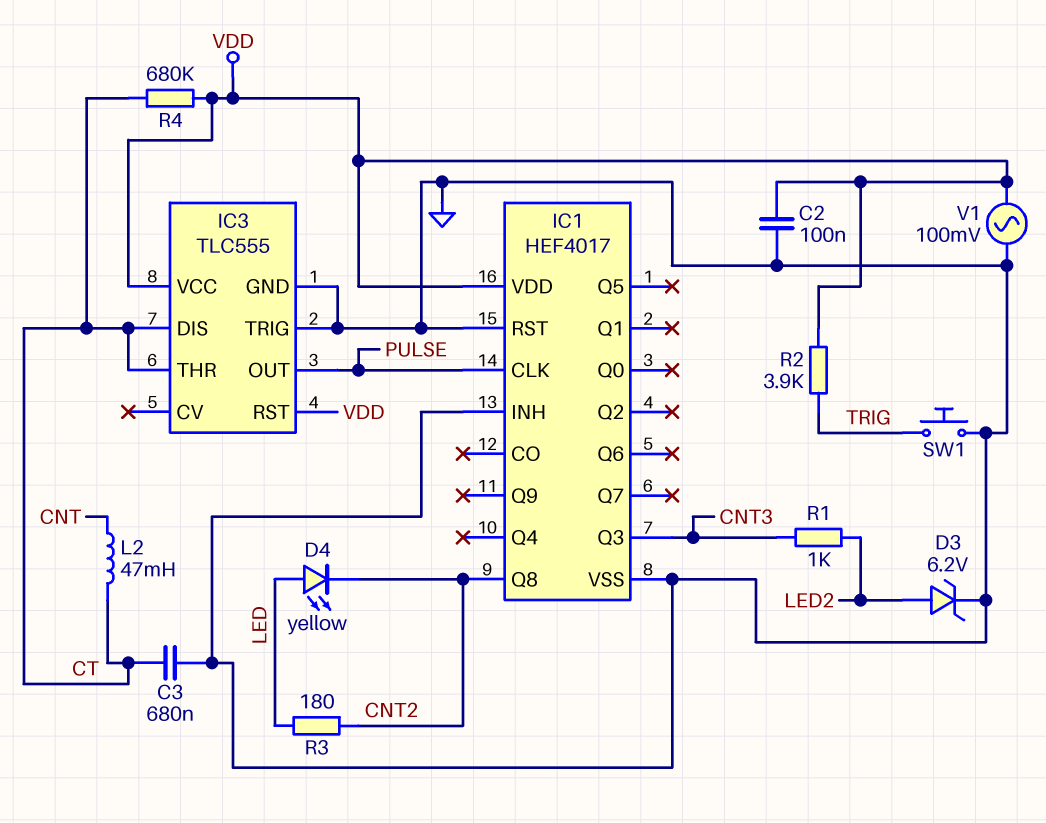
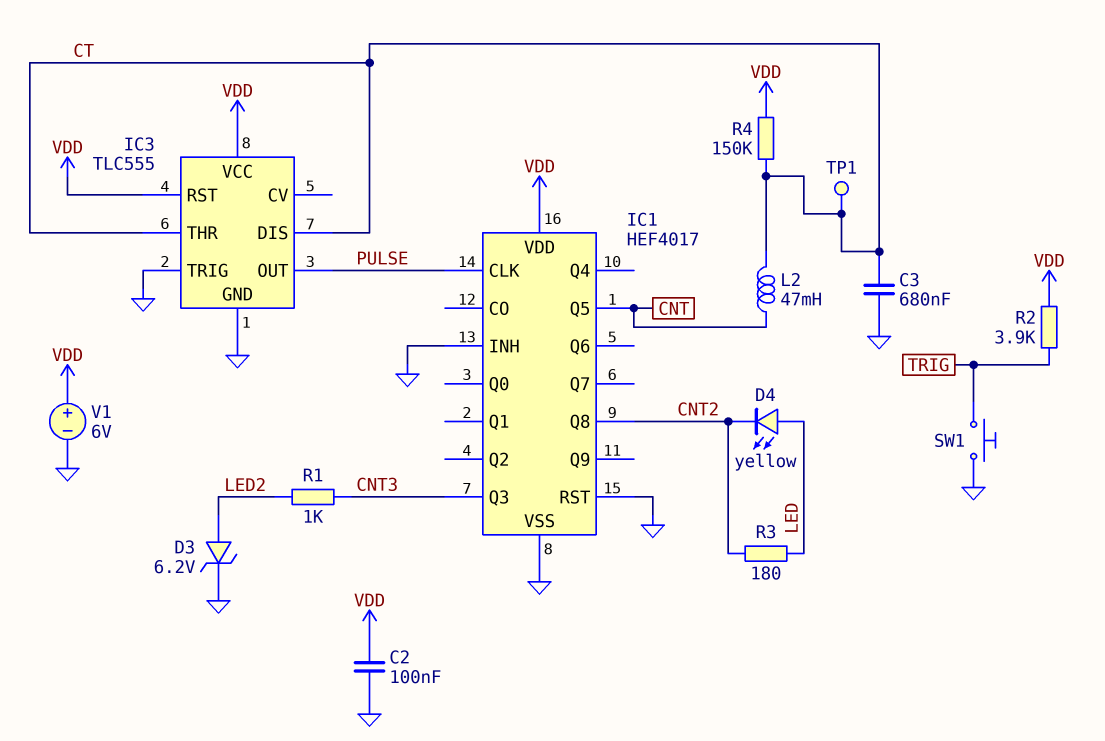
IC1 pin Q5: none -> CNT
R4: 680k (CT, VDD) -> 150k (CT, VDD)
TP1: none -> test point (CT)
V1: AC 100mV (GND, VDD) -> 6V (plus VDD, minus GND)

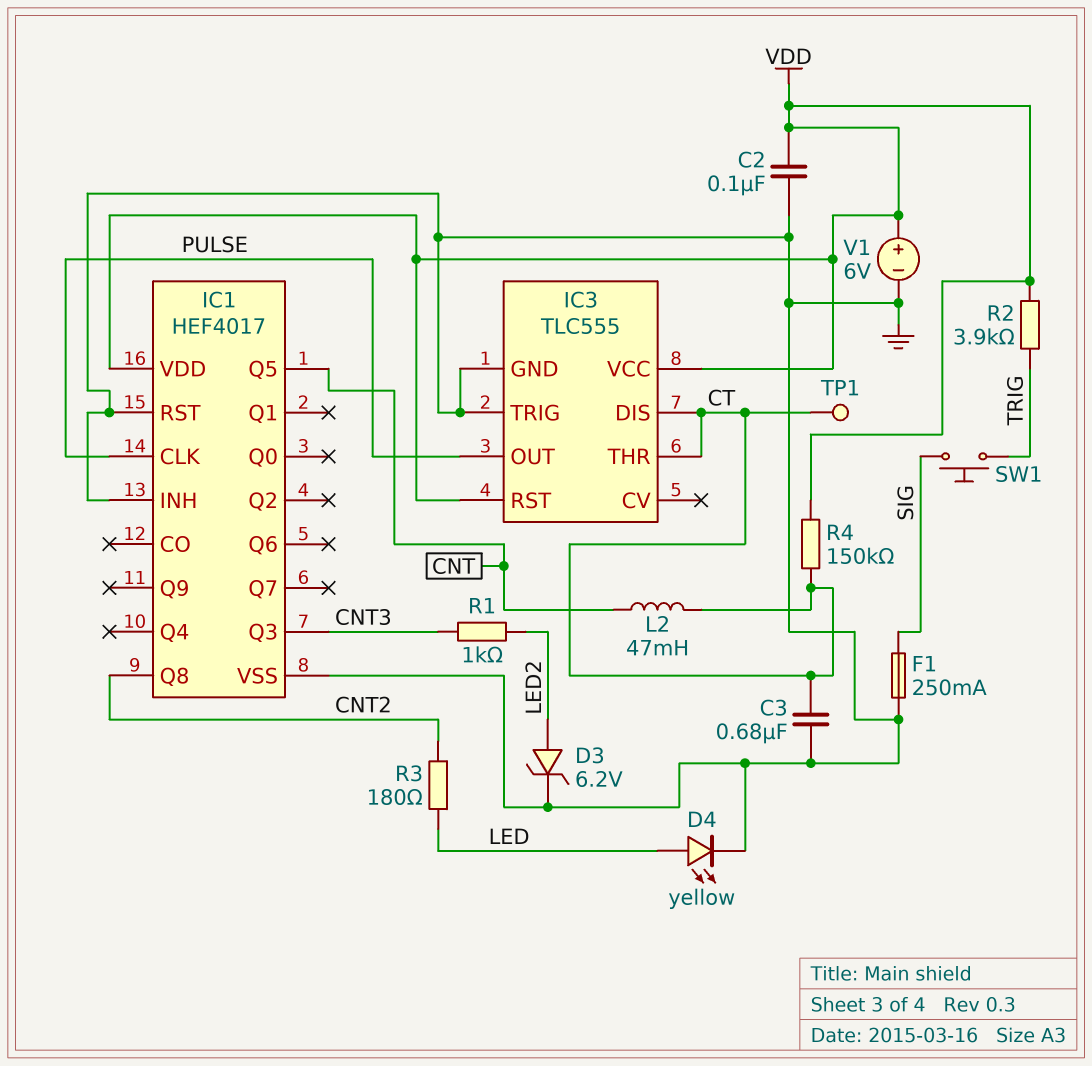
D4: LED yellow (A LED, K CNT2) -> LED yellow (A LED, K GND)
F1: none -> 250mA (GND, SIG)
SW1: button (GND, TRIG) -> button (SIG, TRIG)

